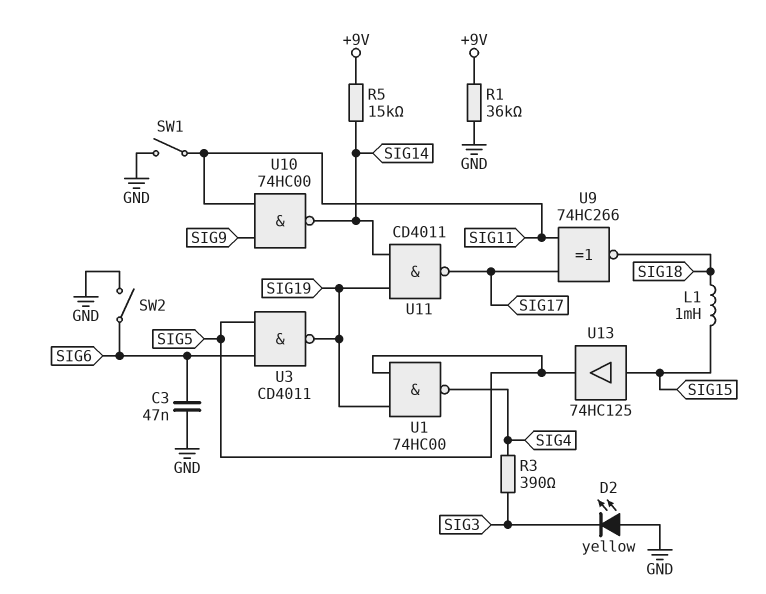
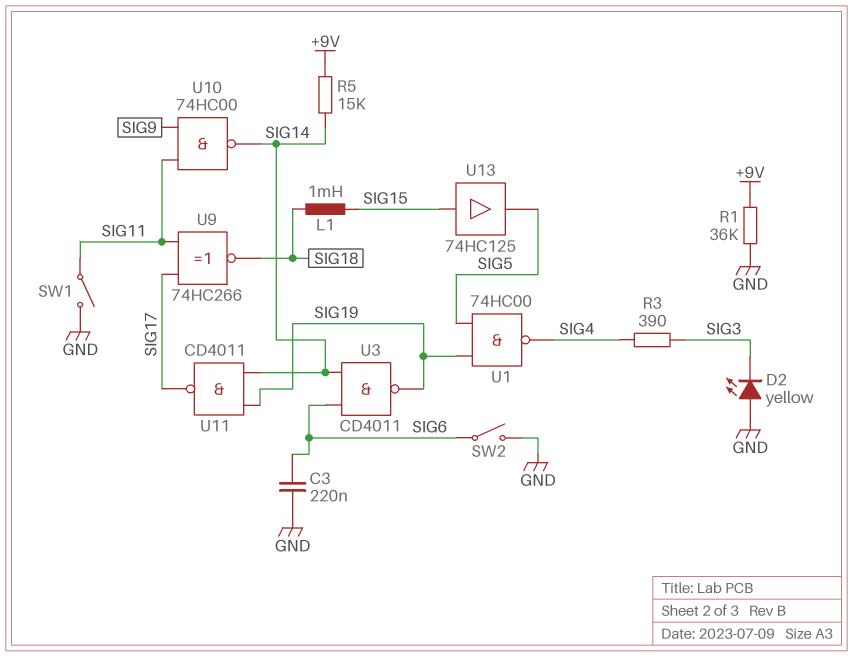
C3: 47nF (GND, SIG6) -> 220nF (GND, SIG6)
U3: NAND CD4011 (in SIG5, in SIG6, out SIG19) -> NAND CD4011 (in SIG6, in SIG14, out SIG19)

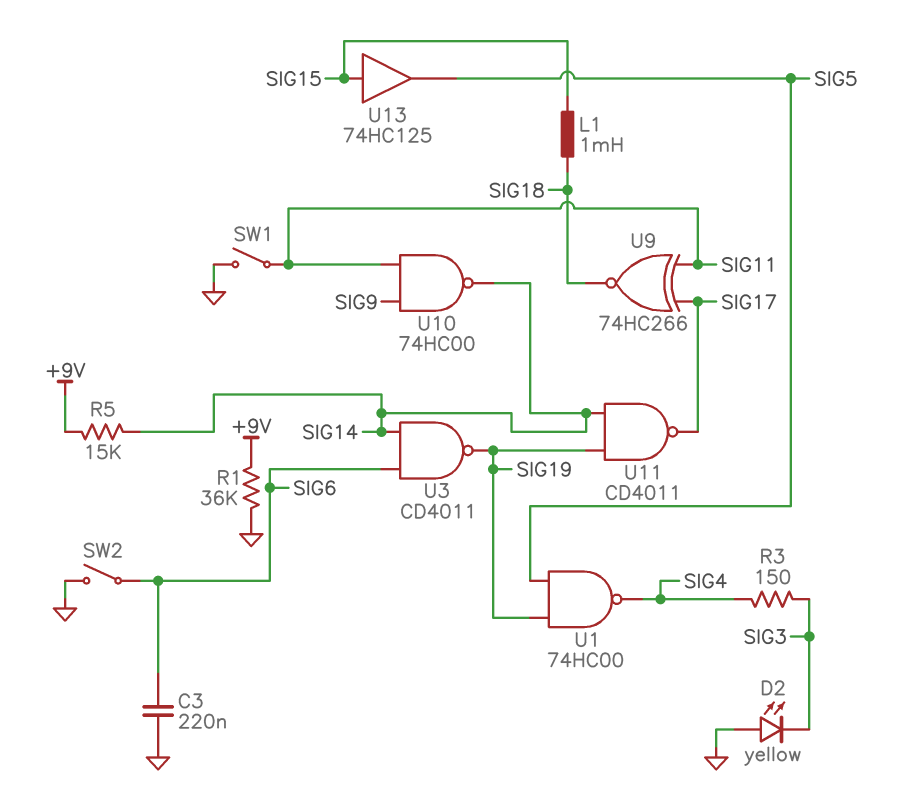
R3: 390 (SIG3, SIG4) -> 150 (SIG3, SIG4)

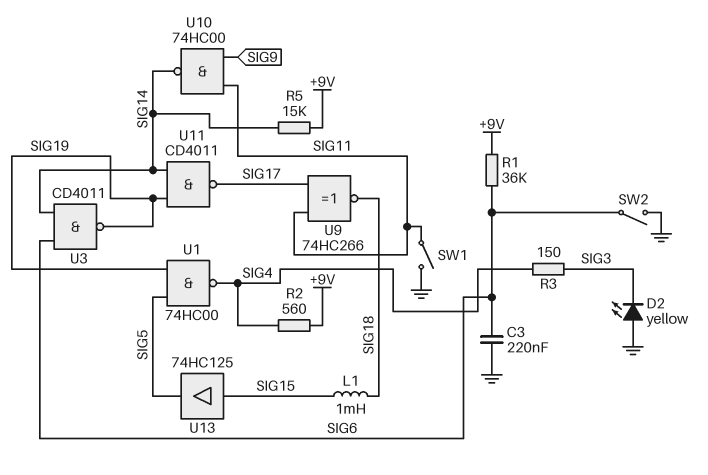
R1: 36k (+9V, GND) -> 36k (+9V, SIG6)
R2: none -> 560 (+9V, SIG4)

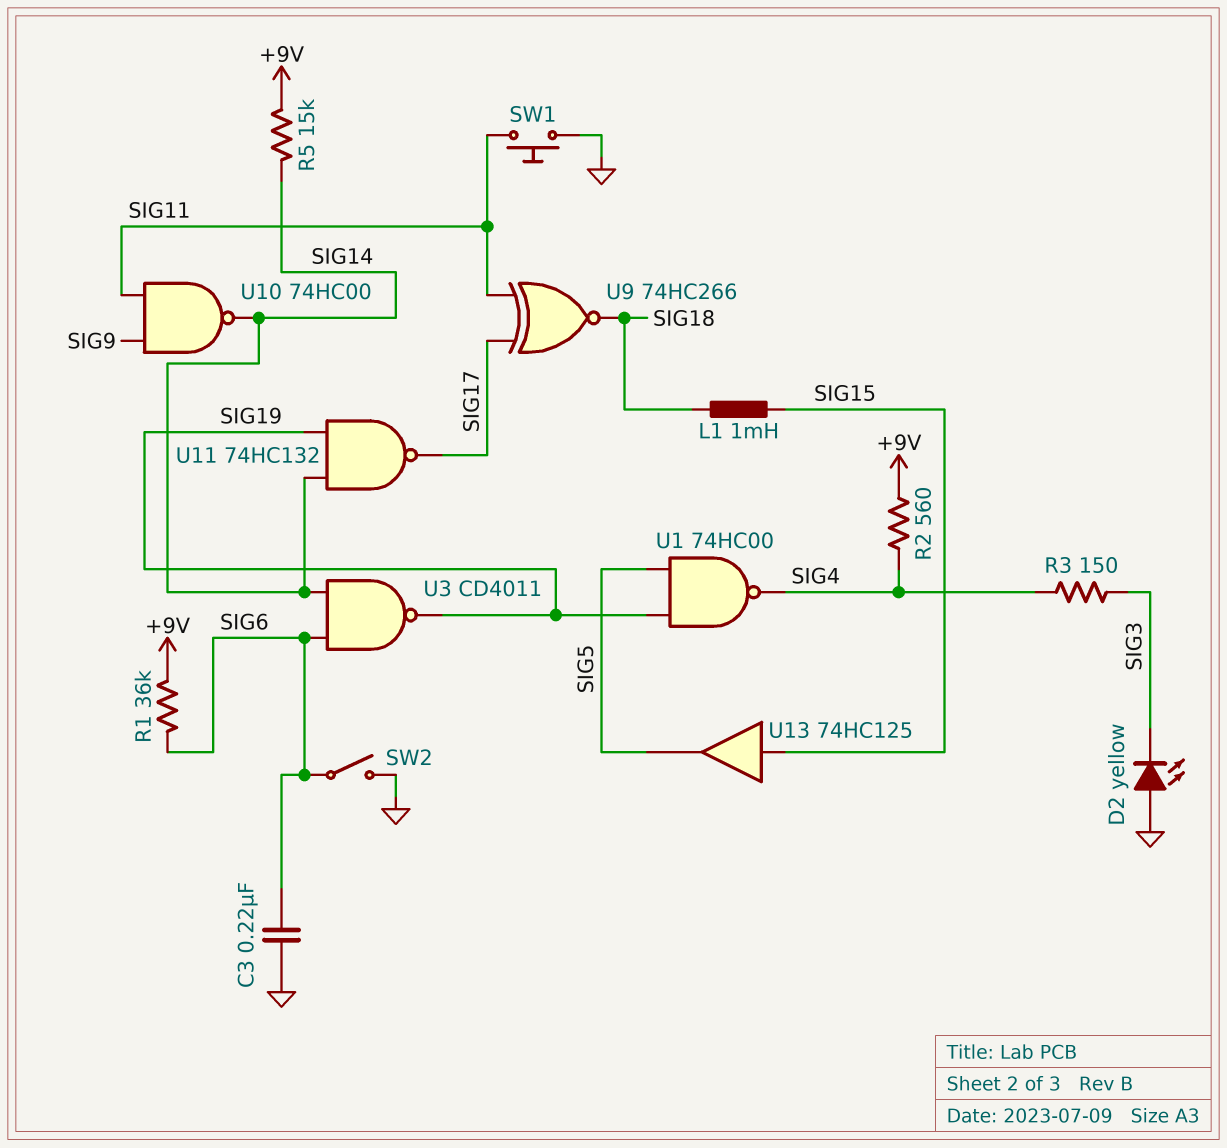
SW1: switch (GND, SIG11) -> button (GND, SIG11)
U11: NAND CD4011 (in SIG14, in SIG19, out SIG17) -> NAND 74HC132 (in SIG14, in SIG19, out SIG17)

